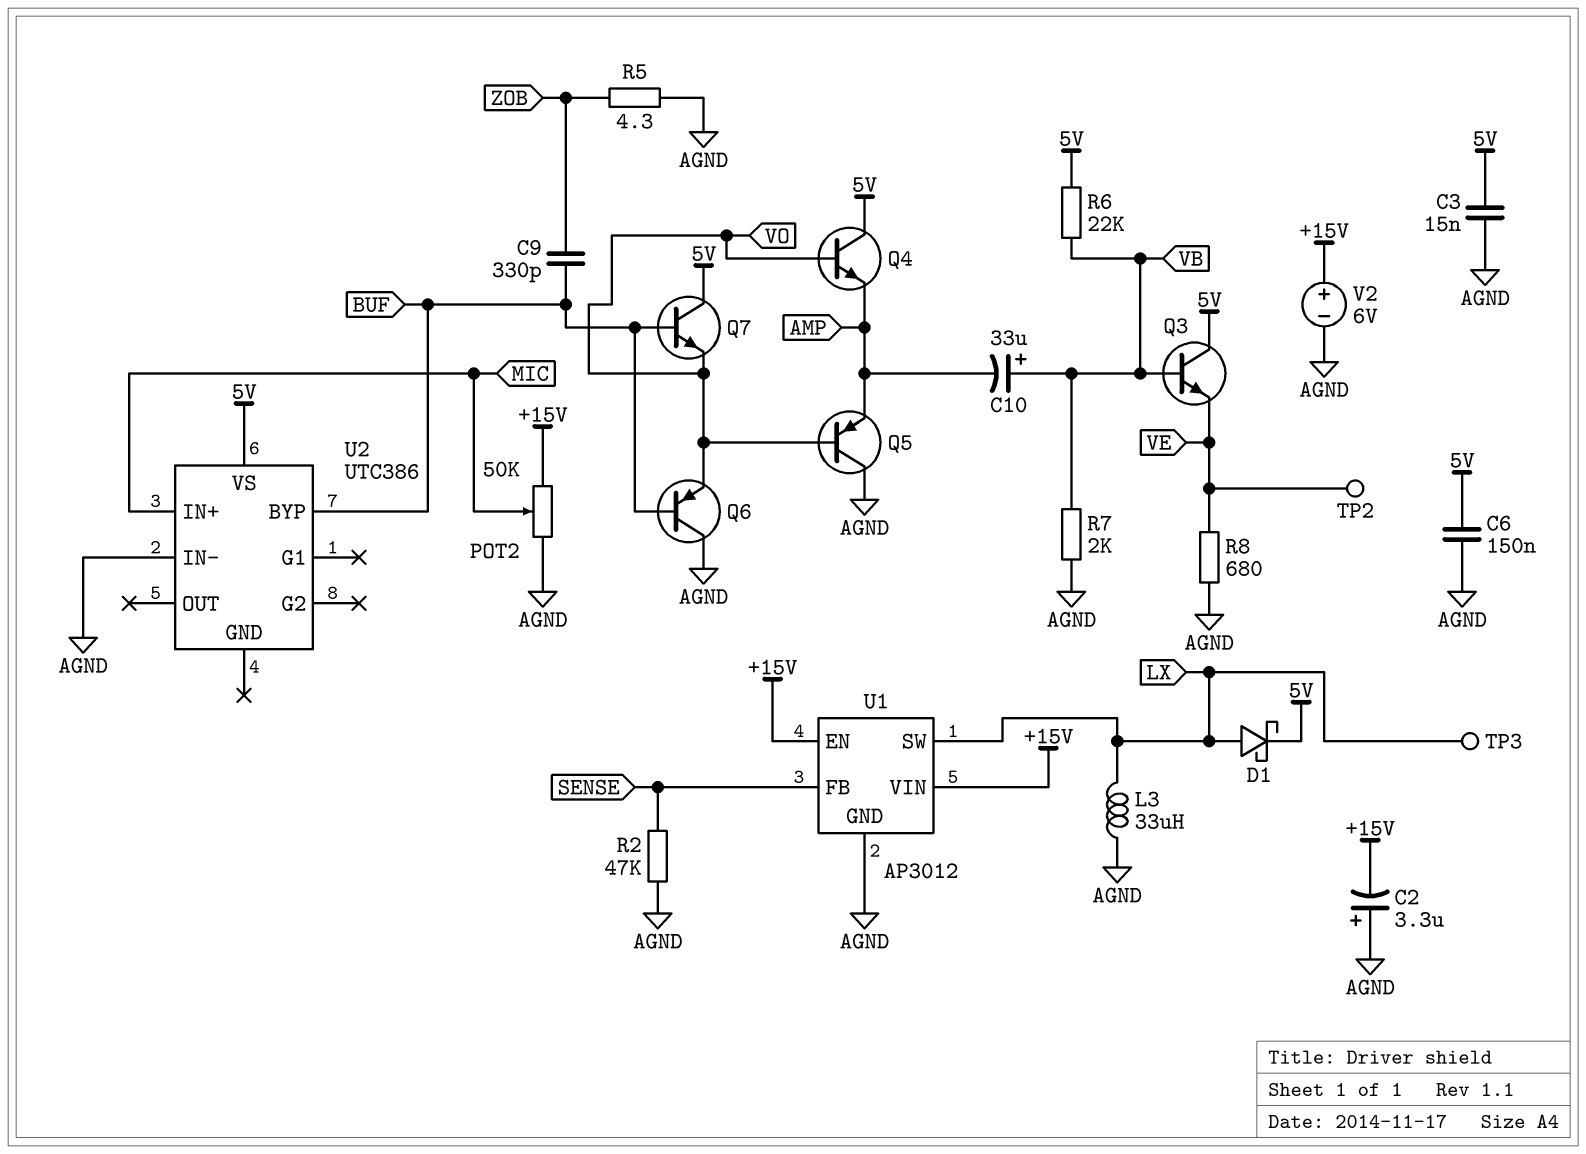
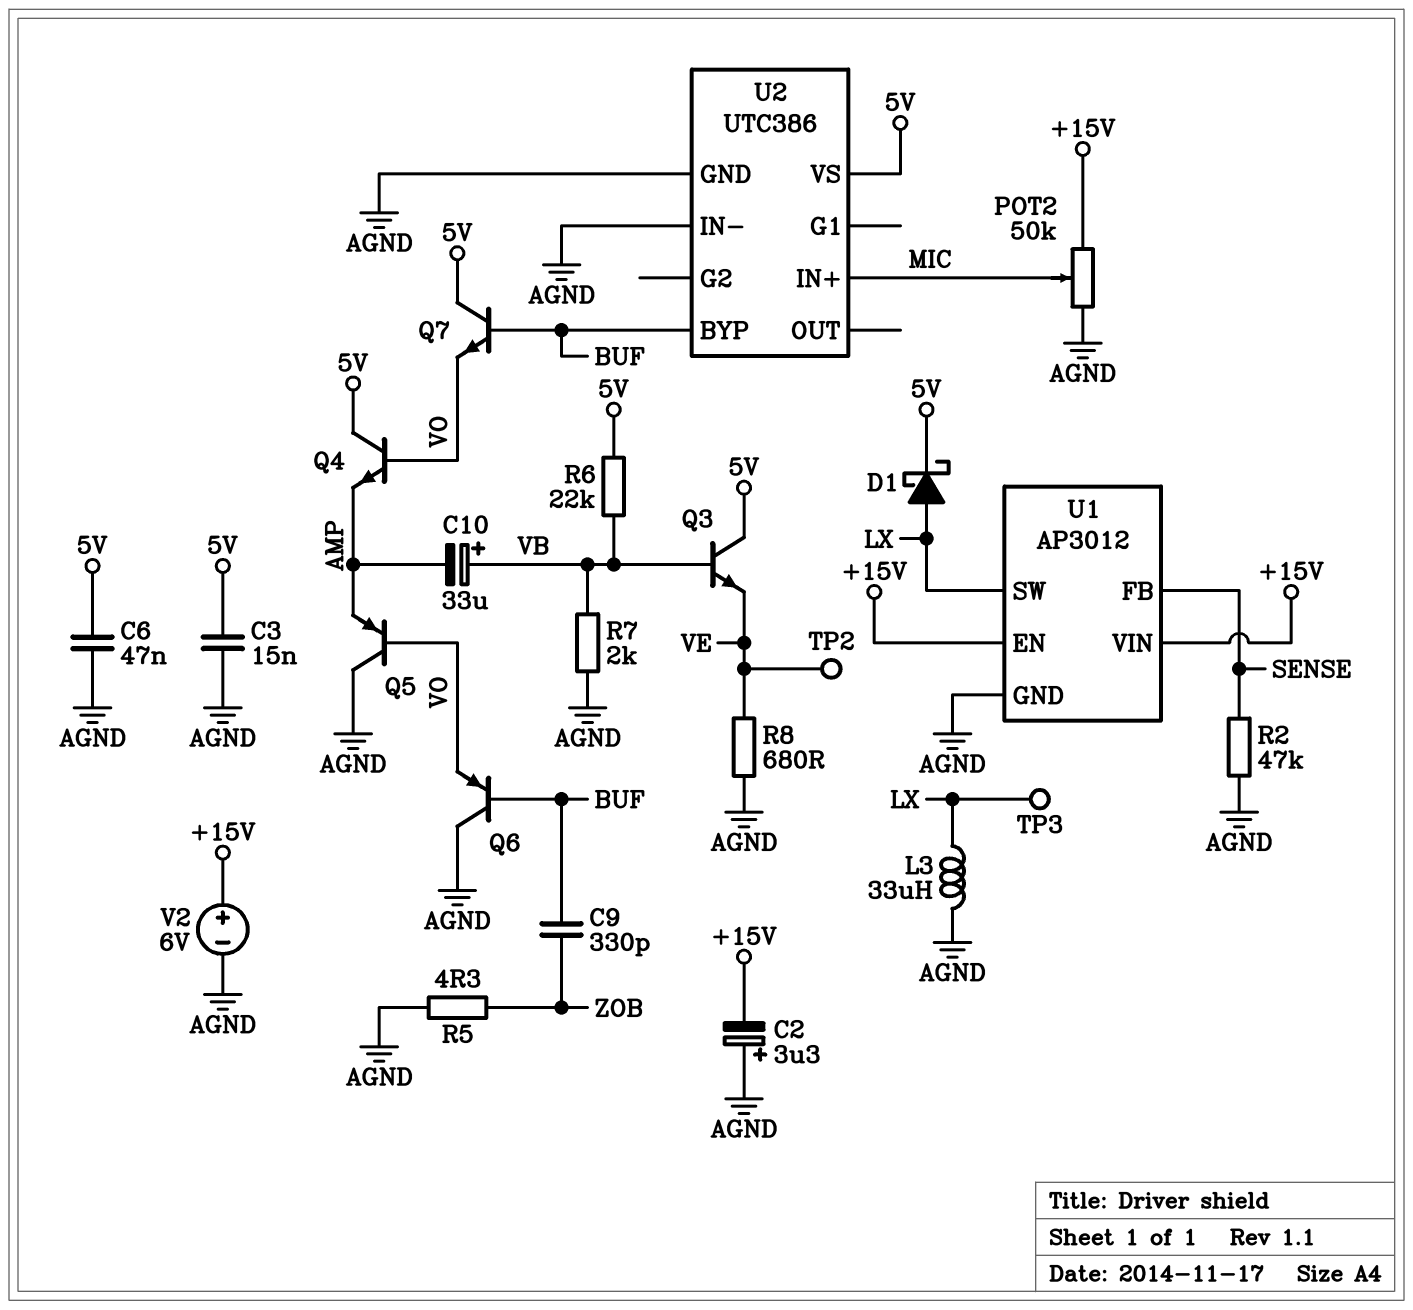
C6: 150nF (5V, AGND) -> 47nF (5V, AGND)
U2 pin GND: none -> AGND

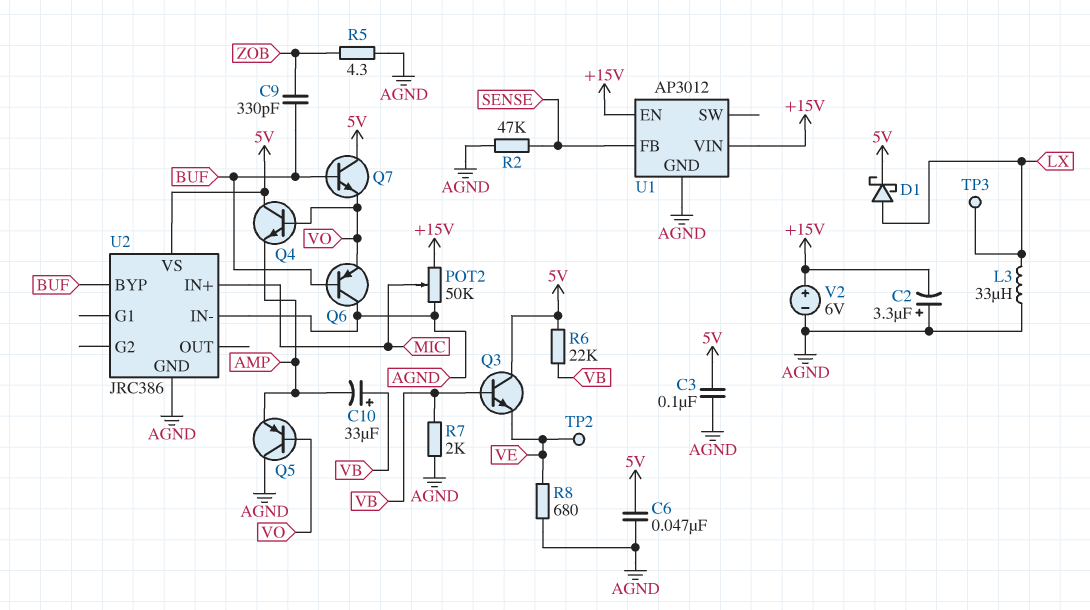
C3: 15nF (5V, AGND) -> 100nF (5V, AGND)
U1 pin SW: LX -> none
U2: UTC386 -> JRC386

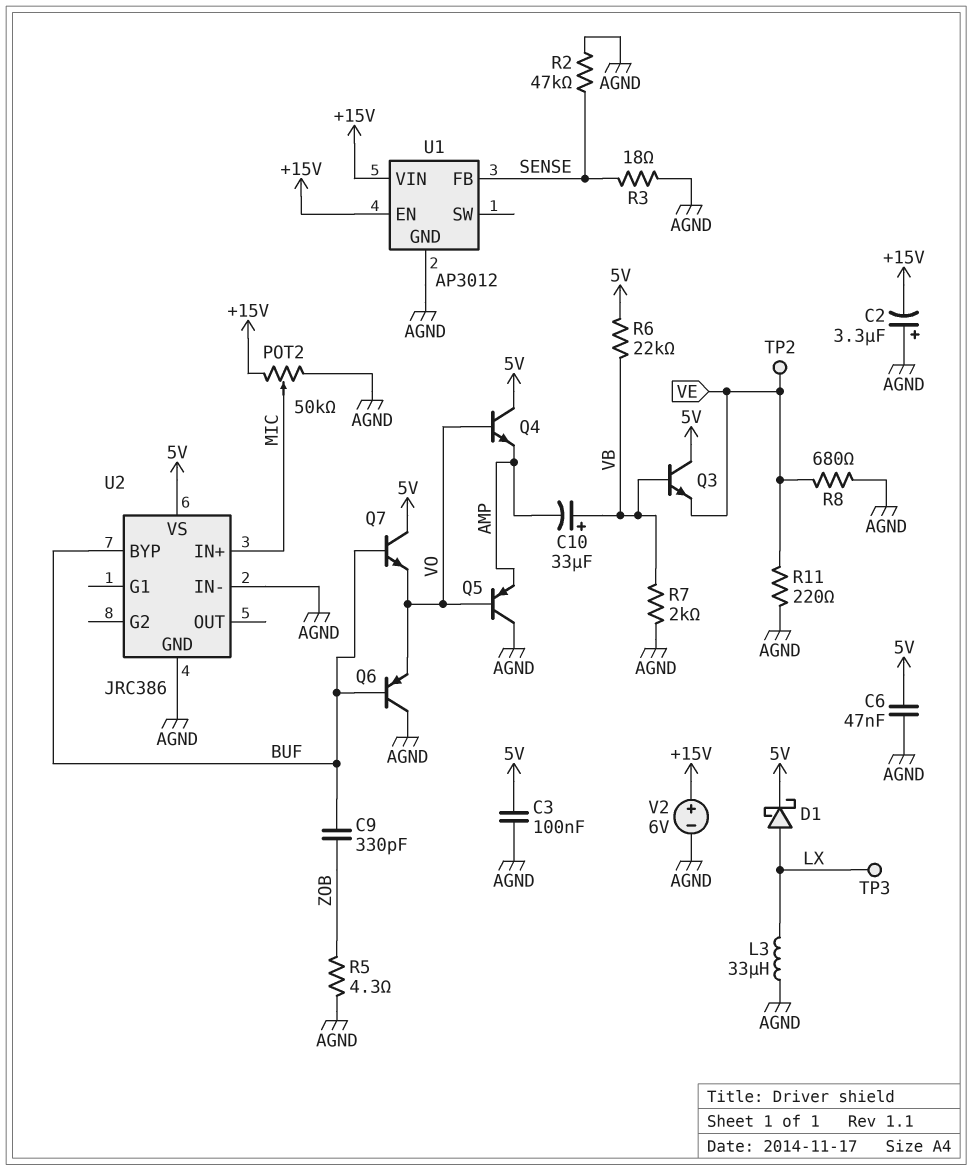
R3: none -> 18 (AGND, SENSE)
R11: none -> 220 (AGND, VE)

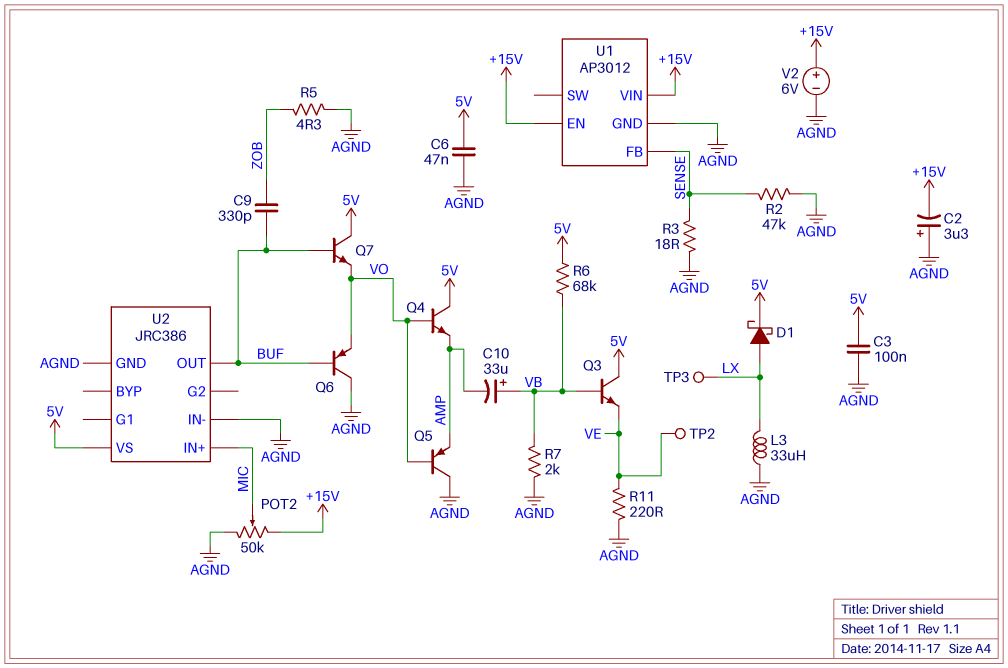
R6: 22k (5V, VB) -> 68k (5V, VB)
R8: 680 (AGND, VE) -> none
U2 pin BYP: BUF -> none
U2 pin OUT: none -> BUF

